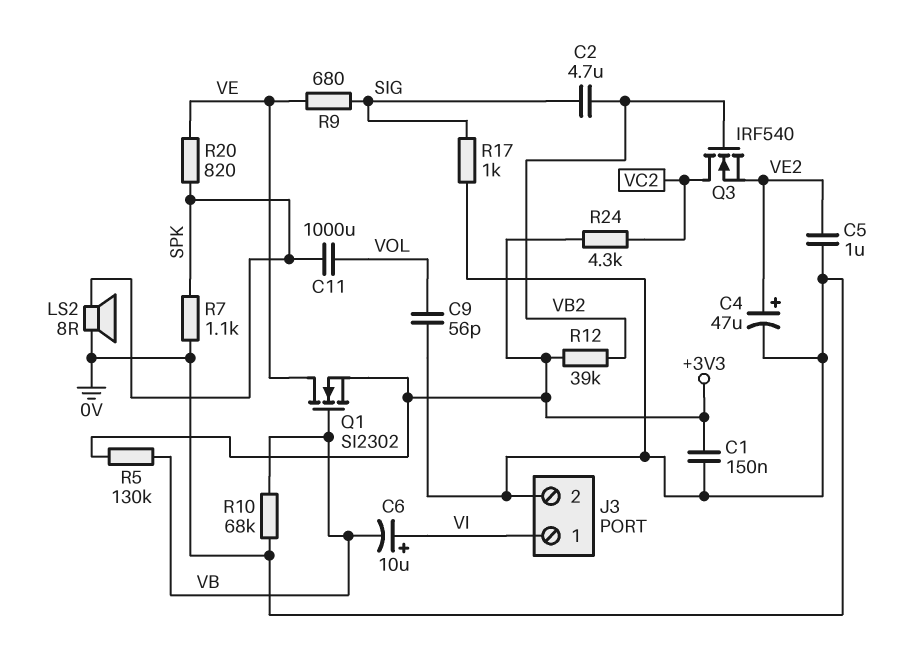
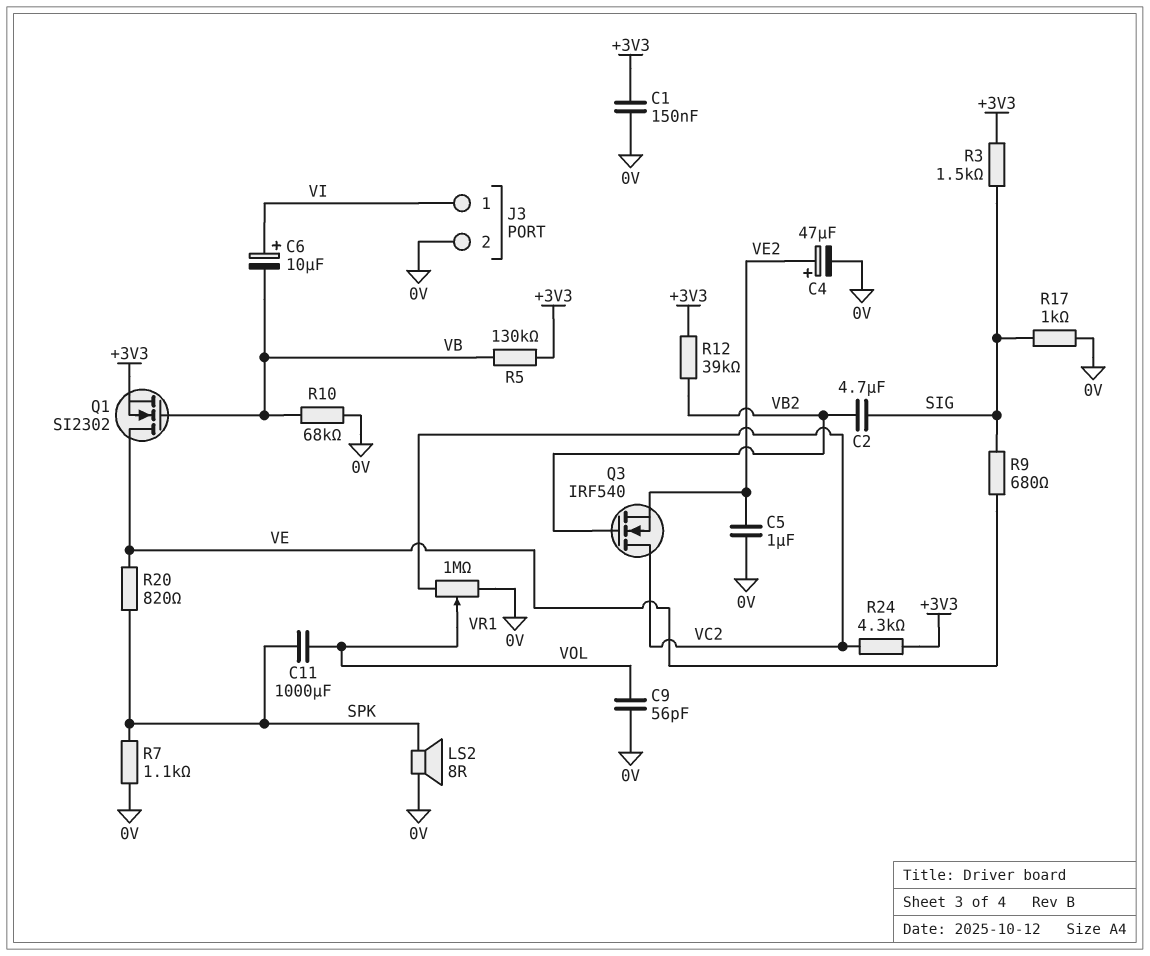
R3: none -> 1.5k (+3V3, SIG)
VR1: none -> 1M (0V, VC2, wiper VOL)

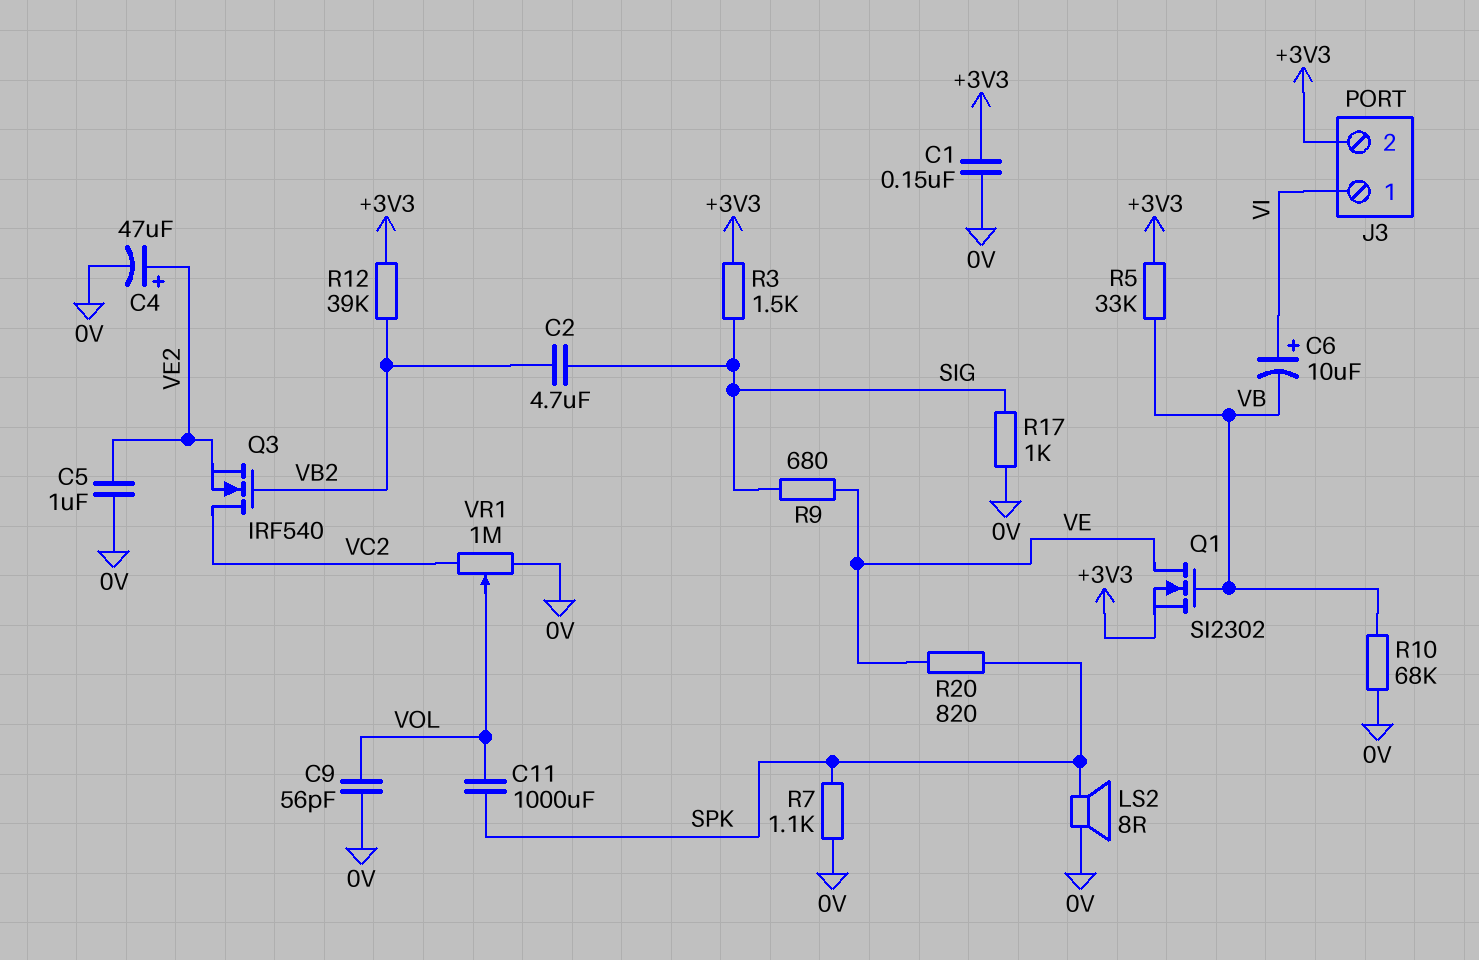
J3 pin 2: 0V -> +3V3
R5: 130k (+3V3, VB) -> 33k (+3V3, VB)
R24: 4.3k (+3V3, VC2) -> none

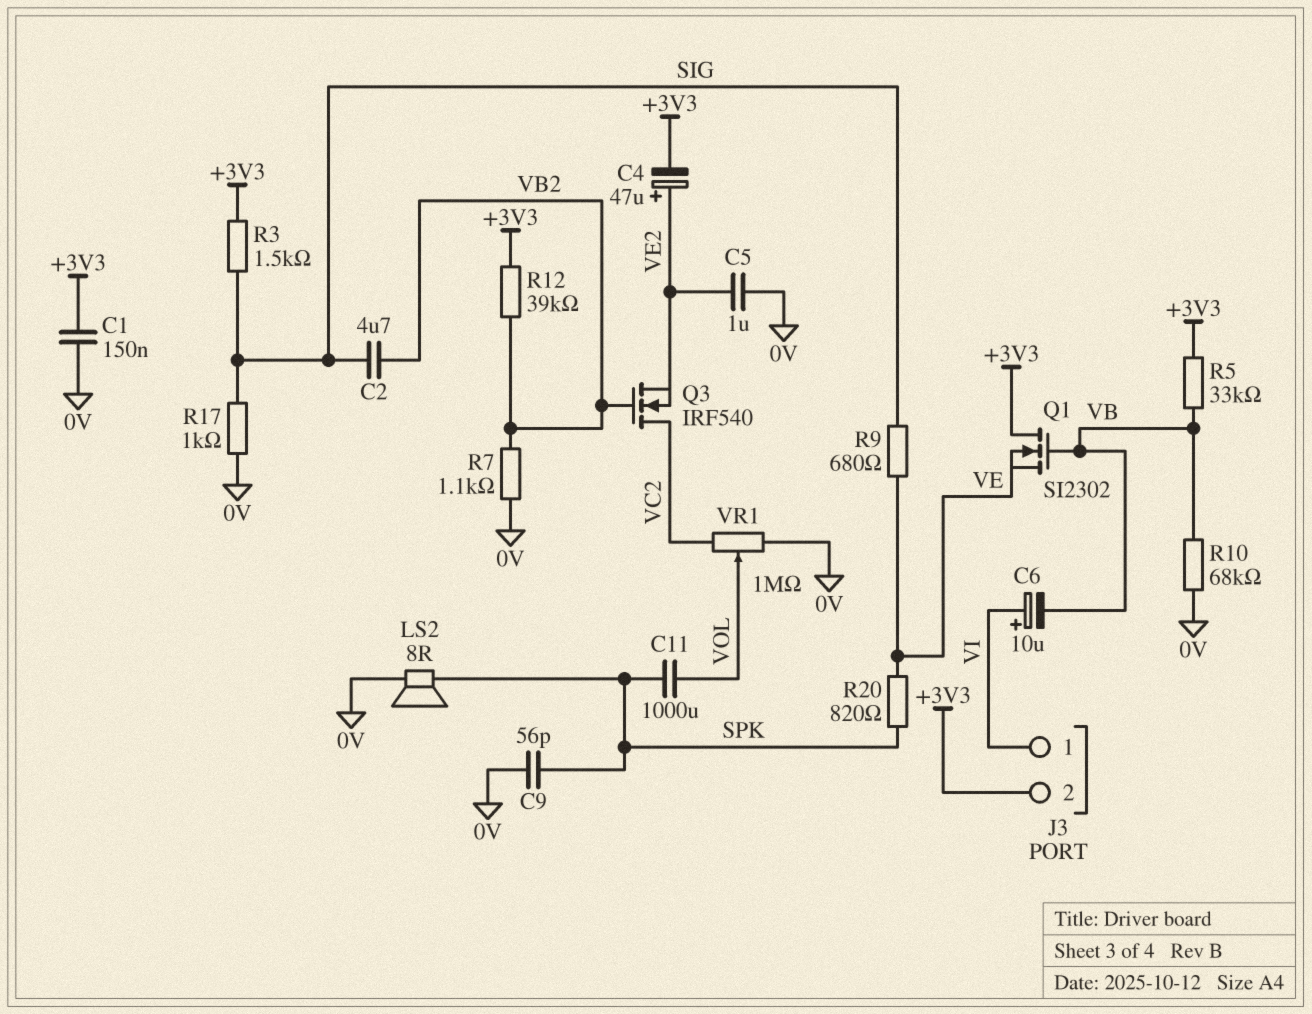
C4: 47uF (plus VE2, minus 0V) -> 47uF (plus VE2, minus +3V3)
C9: 56pF (0V, VOL) -> 56pF (0V, SPK)
Q1: NMOS SI2302 (G VB, D VE, S +3V3) -> NMOS SI2302 (G VB, D +3V3, S VE)
R7: 1.1k (0V, SPK) -> 1.1k (0V, VB2)

